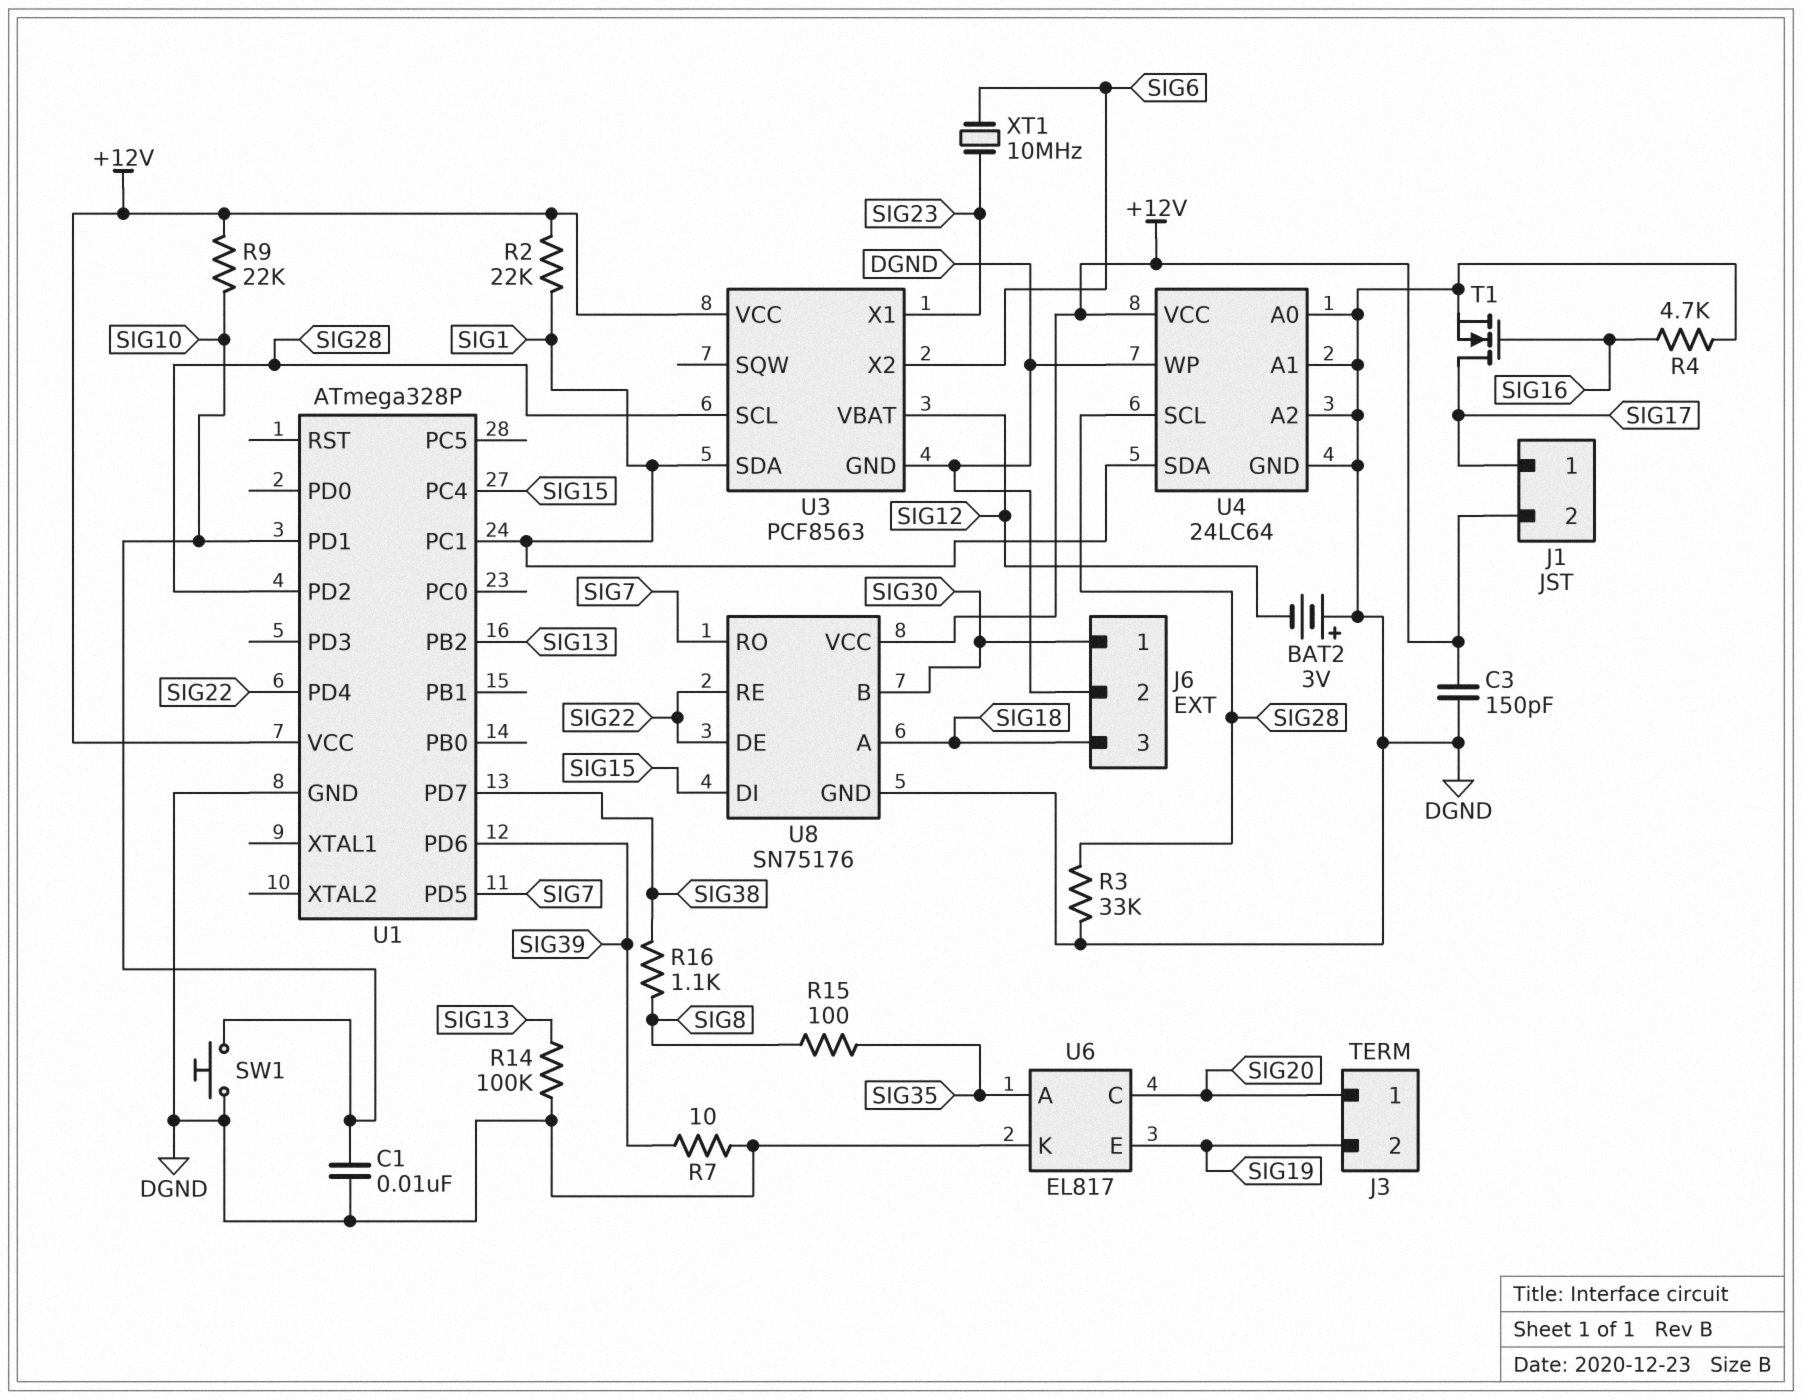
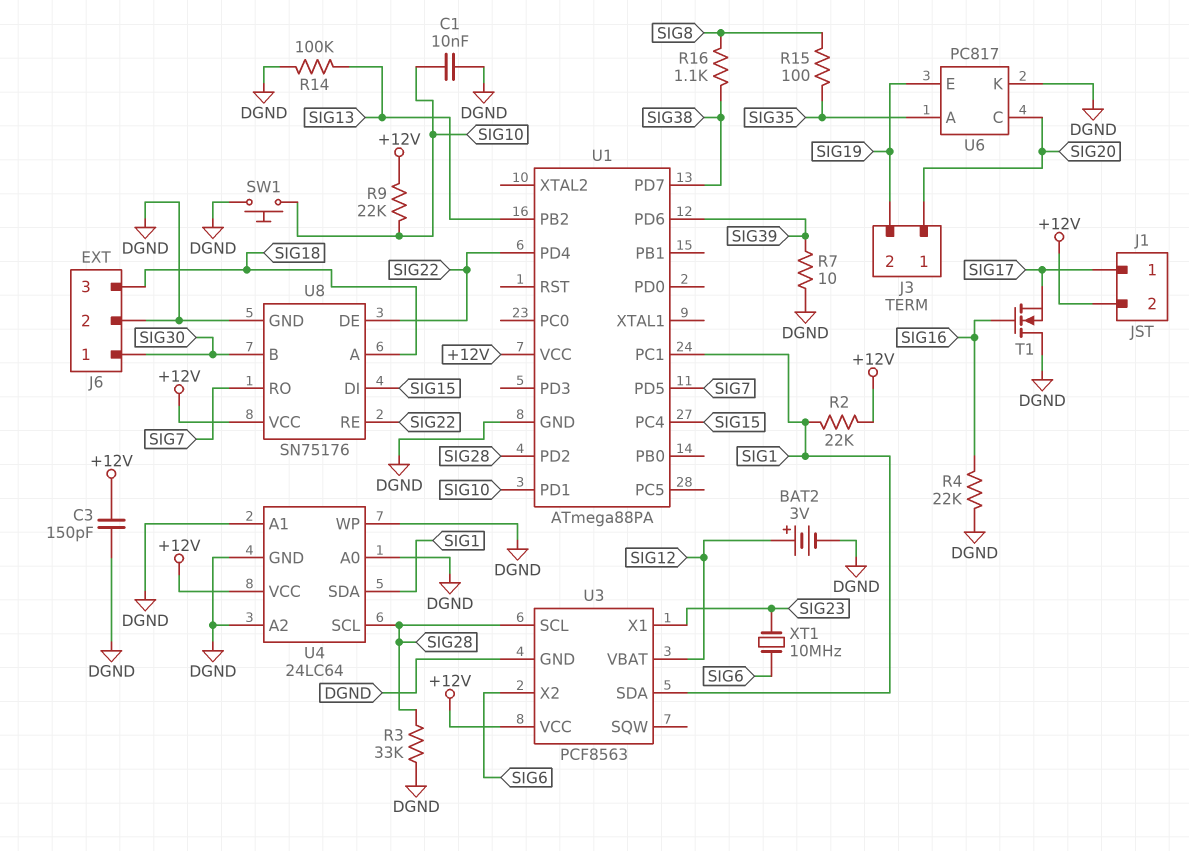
BAT2: 3V (plus DGND, minus SIG12) -> 3V (plus SIG12, minus DGND)
R4: 4.7k (DGND, SIG16) -> 22k (DGND, SIG16)
T1: NMOS (G SIG16, D SIG17, S DGND) -> NMOS (G SIG16, D DGND, S SIG17)
U1: ATmega328P -> ATmega88PA
U6: EL817 -> PC817

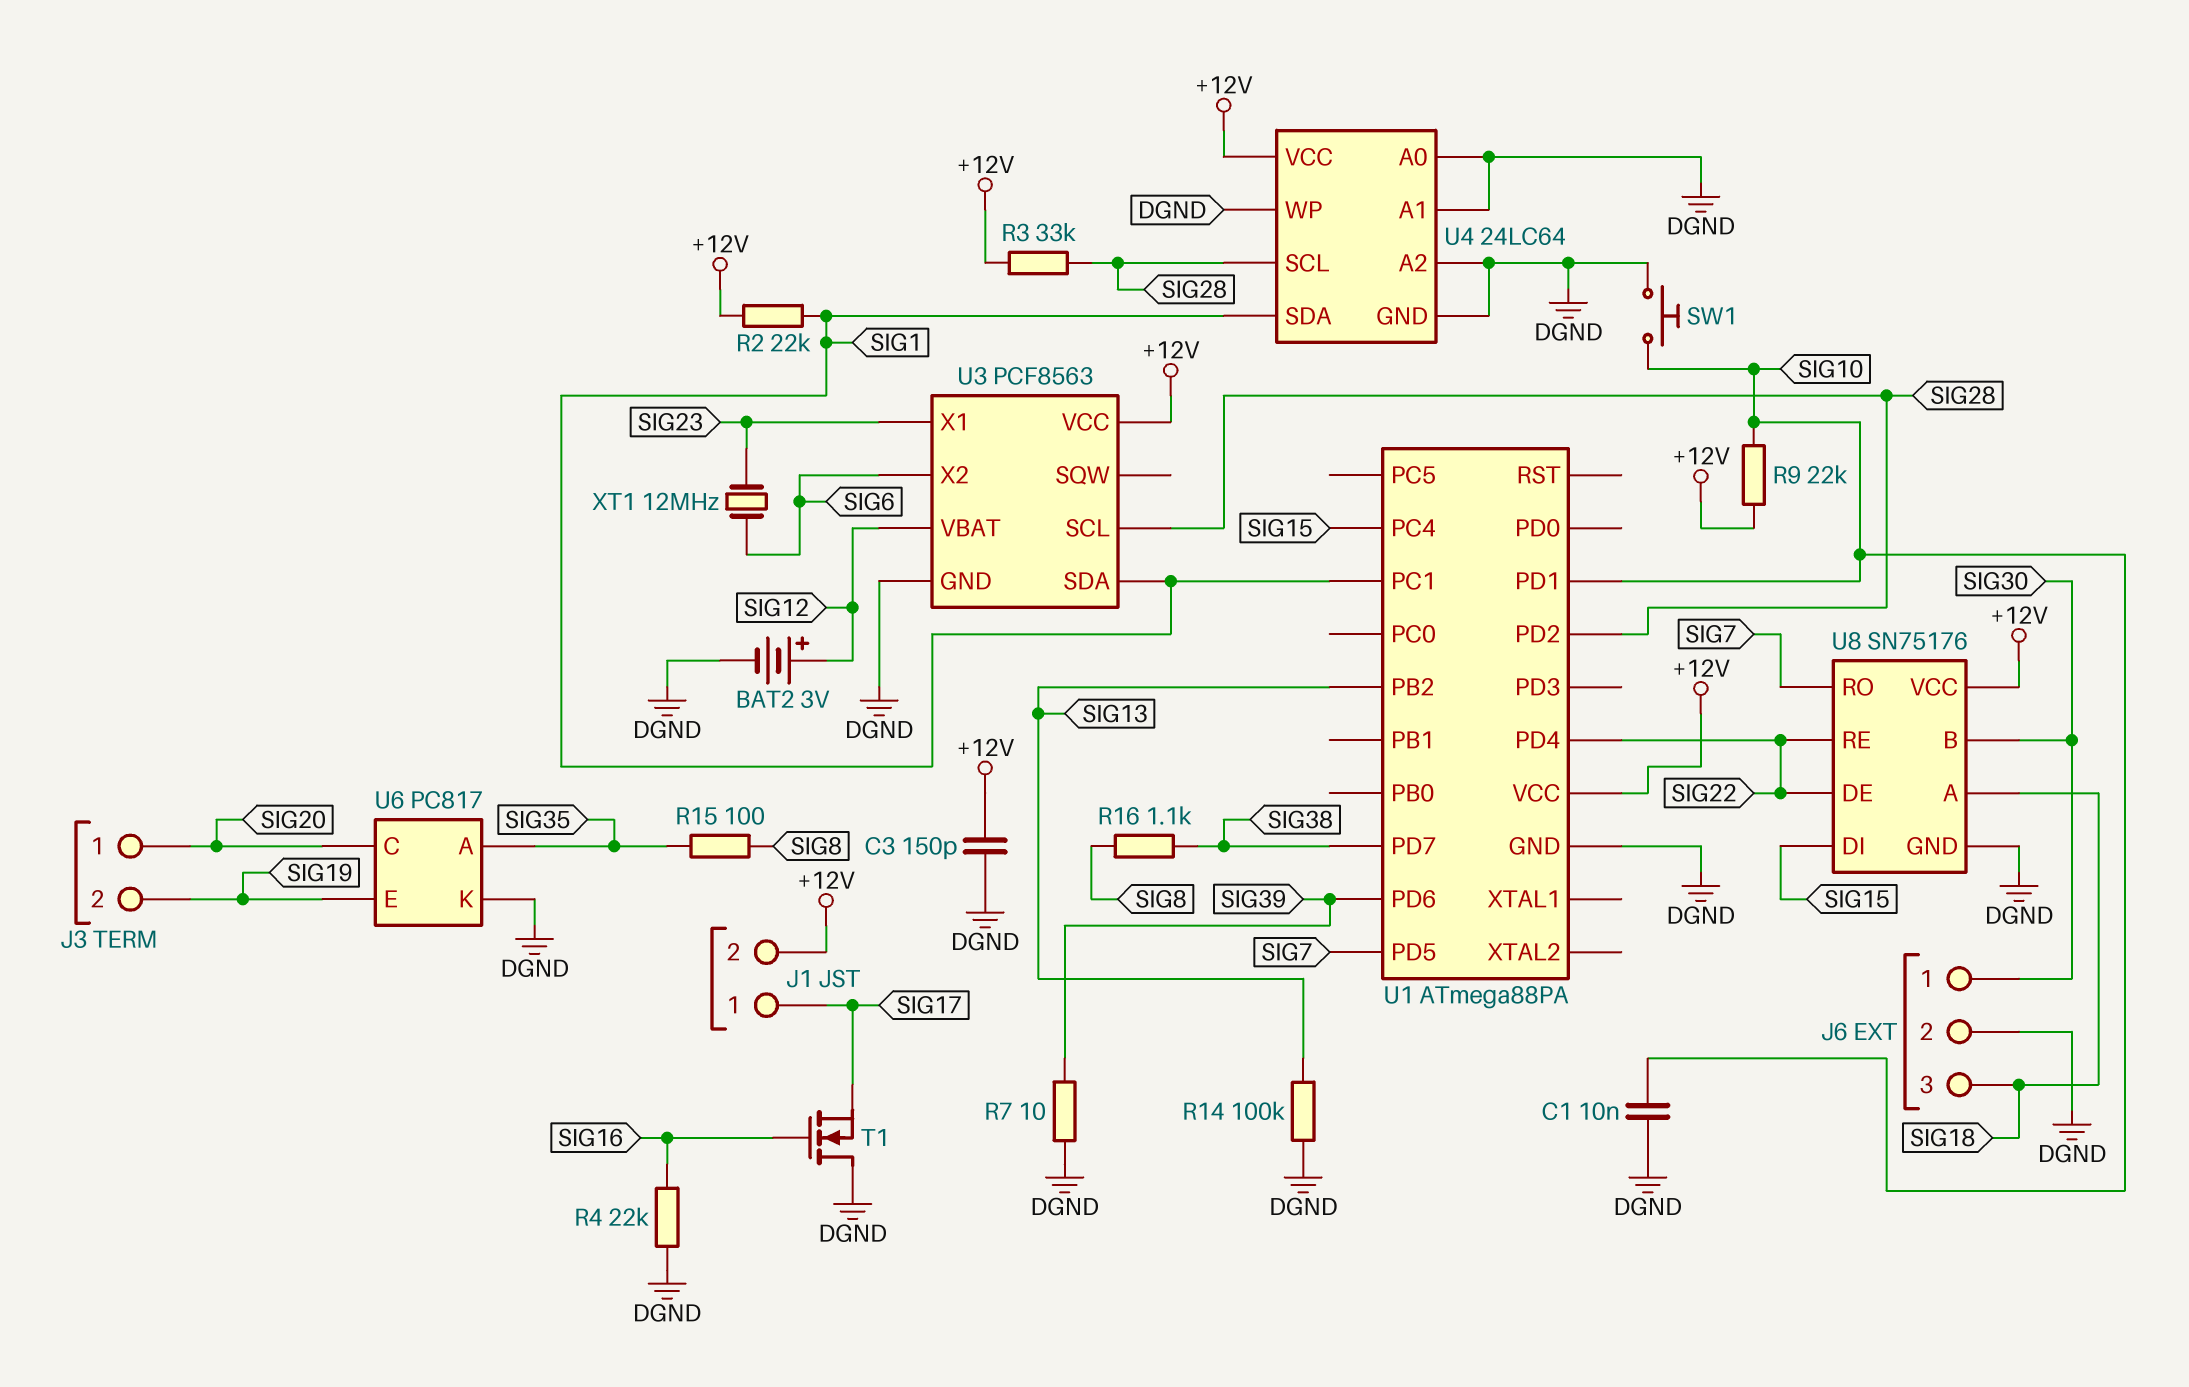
R3: 33k (DGND, SIG28) -> 33k (+12V, SIG28)
XT1: 10MHz (SIG6, SIG23) -> 12MHz (SIG6, SIG23)

